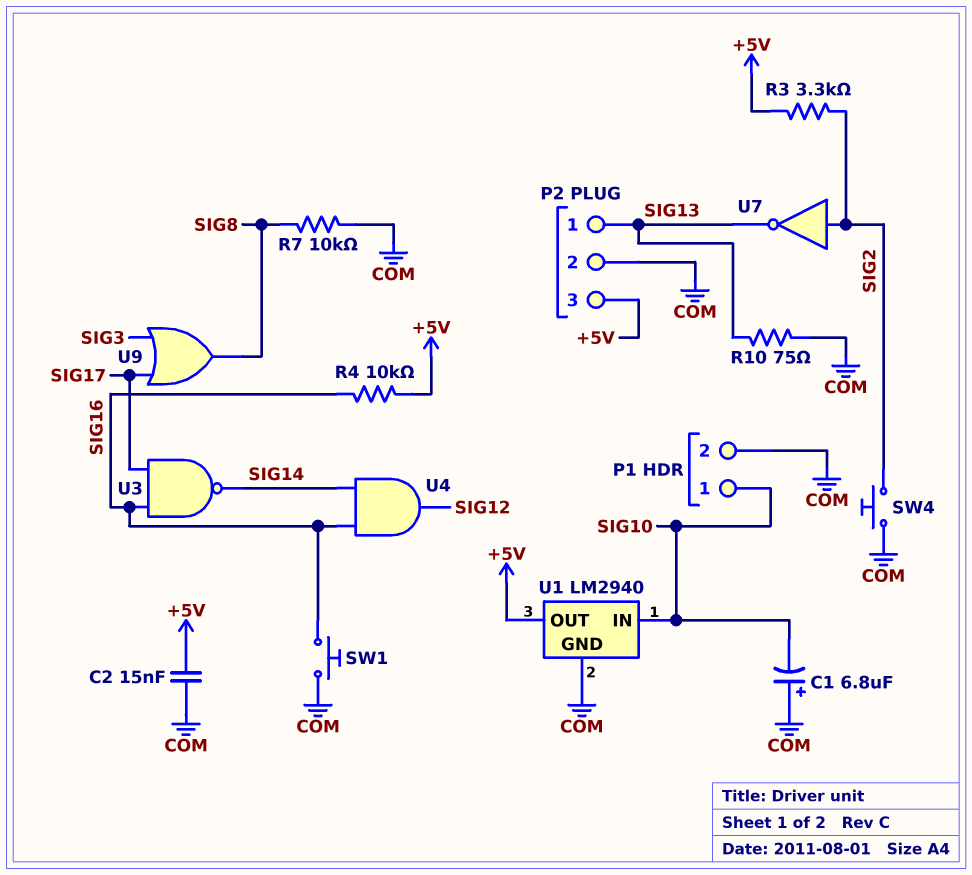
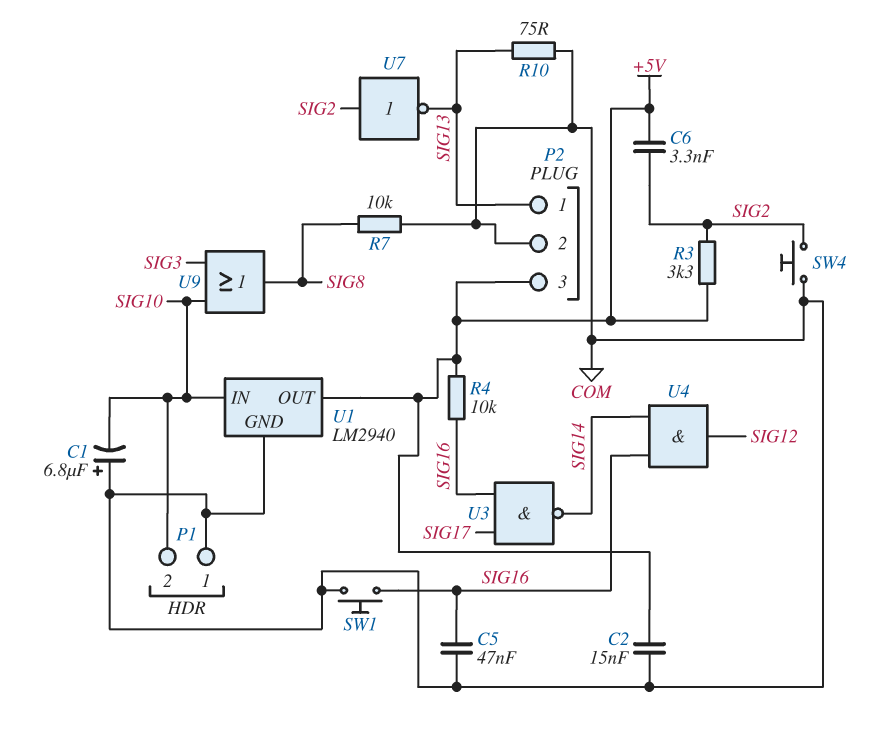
C5: none -> 47nF (COM, SIG16)
C6: none -> 3.3nF (+5V, SIG2)
P1 pin 1: SIG10 -> COM
P1 pin 2: COM -> SIG10
U9: OR (in SIG3, in SIG17, out SIG8) -> OR (in SIG3, in SIG10, out SIG8)

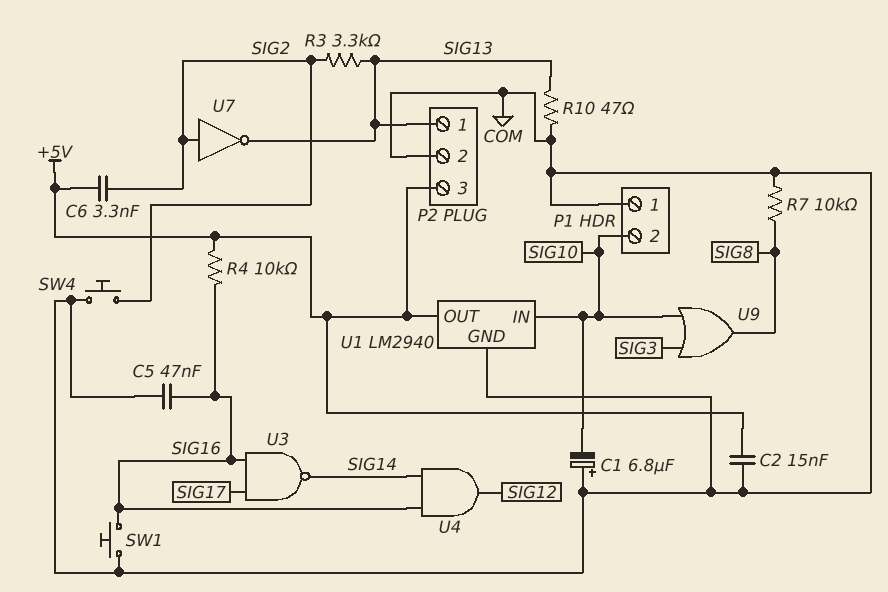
R3: 3.3k (+5V, SIG2) -> 3.3k (SIG2, SIG13)
R10: 75 (COM, SIG13) -> 47 (COM, SIG13)

